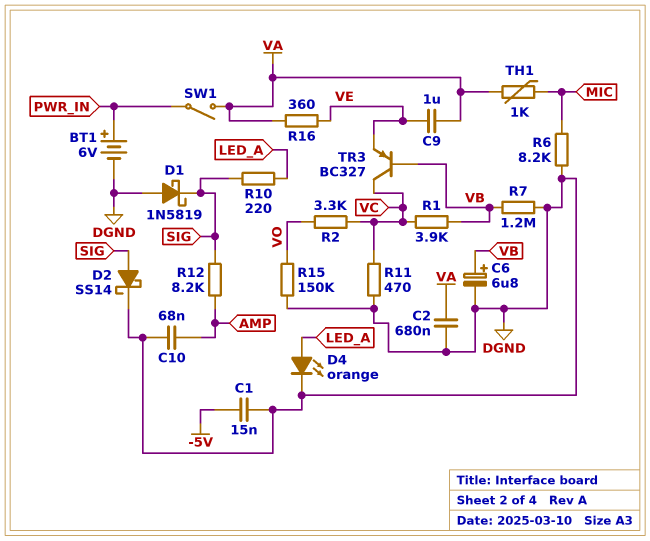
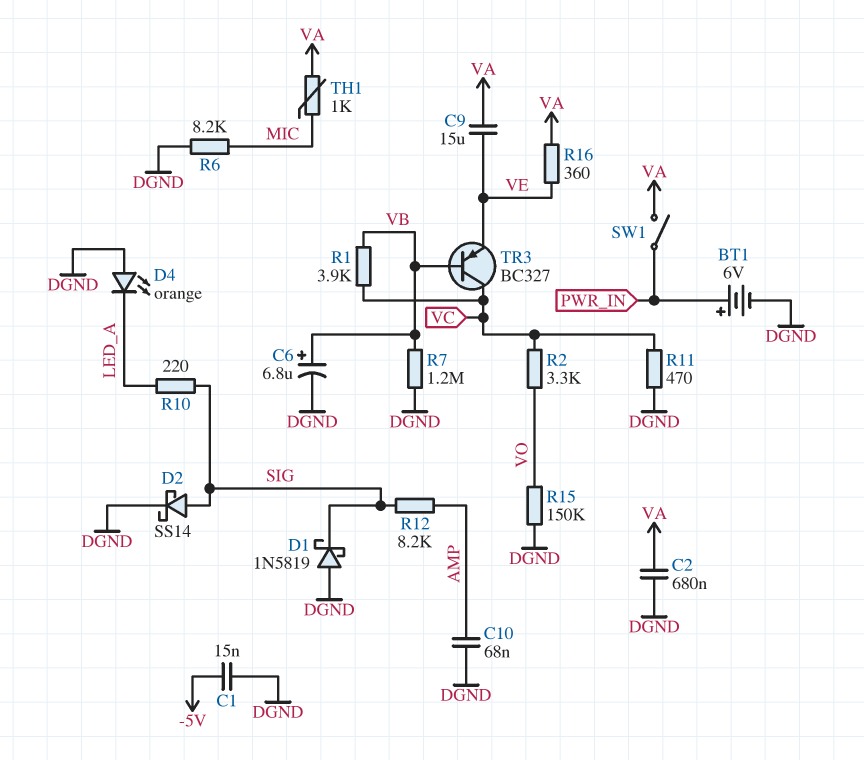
C9: 1uF (VA, VE) -> 15uF (VA, VE)
D4: LED orange (A LED_A, K DGND) -> LED orange (A DGND, K LED_A)

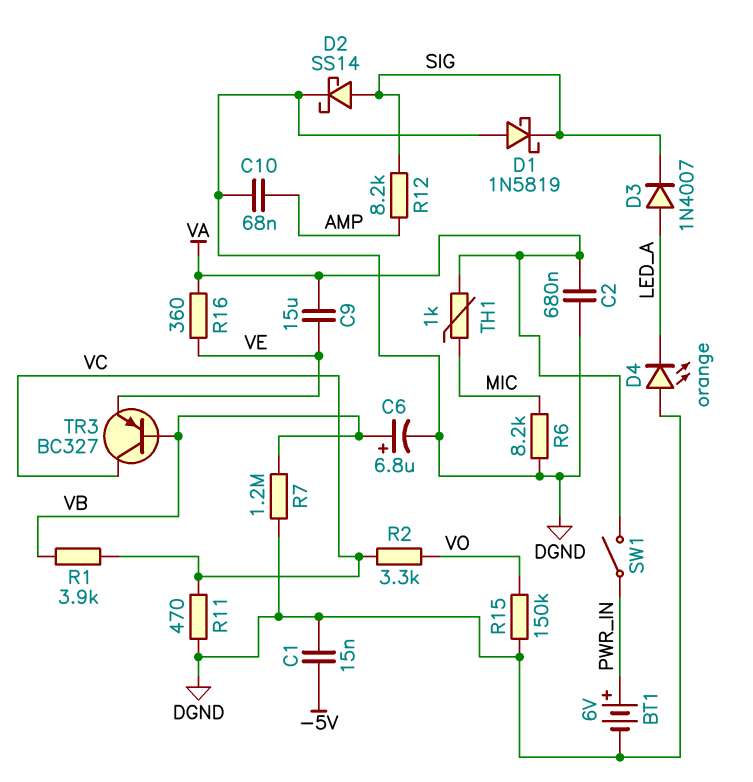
D3: none -> diode 1N4007 (A LED_A, K SIG)
R10: 220 (LED_A, SIG) -> none

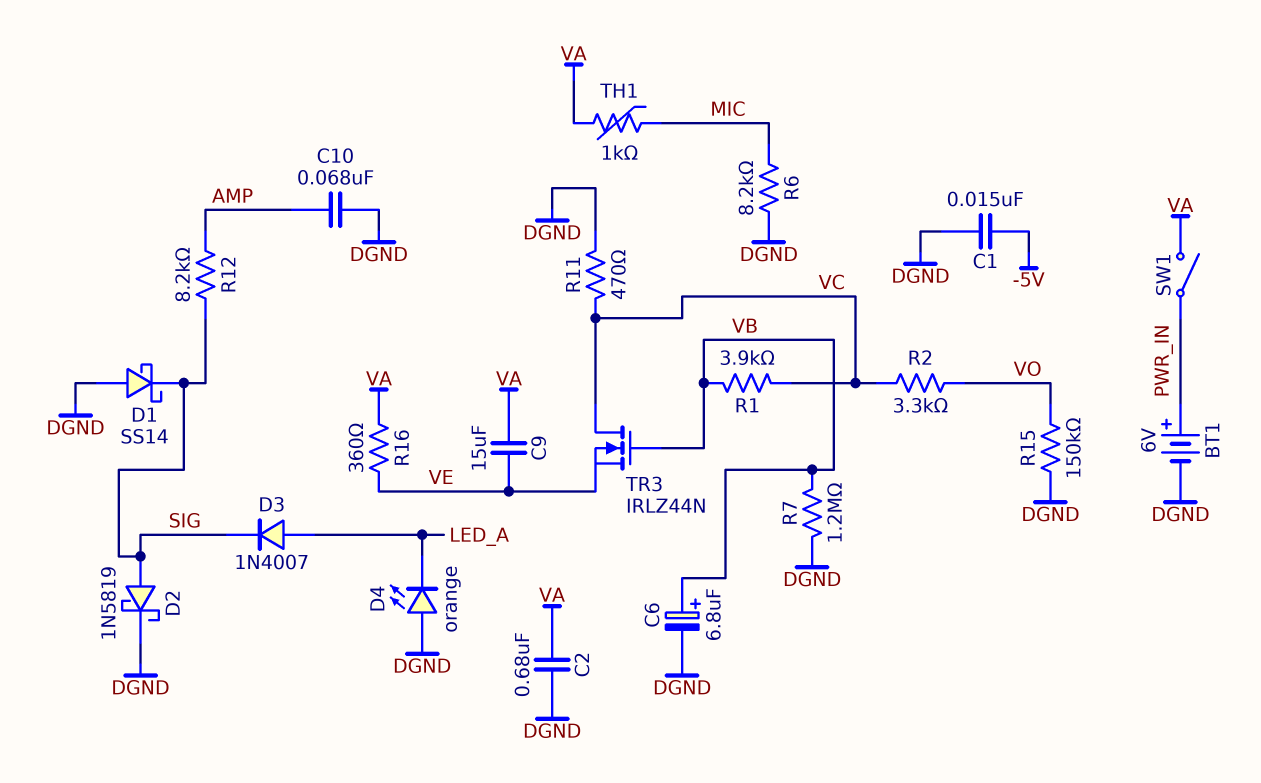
D1: schottky 1N5819 (A DGND, K SIG) -> schottky SS14 (A DGND, K SIG)
D2: schottky SS14 (A SIG, K DGND) -> schottky 1N5819 (A SIG, K DGND)
TR3: PNP BC327 (B VB, C VC, E VE) -> NMOS IRLZ44N (G VB, D VC, S VE)

